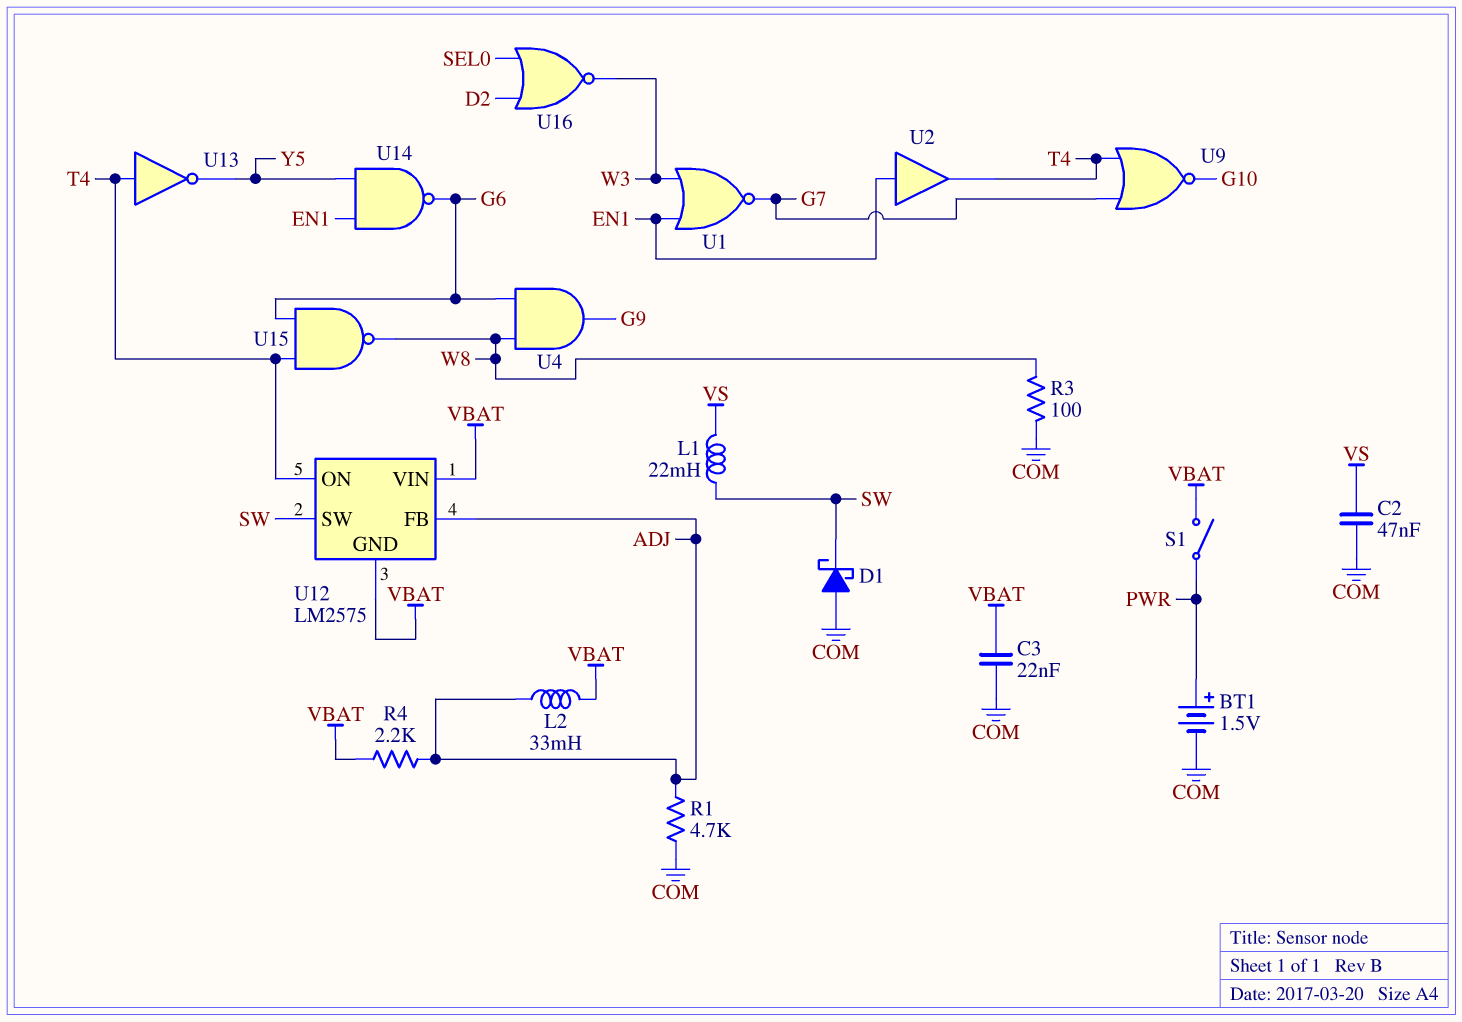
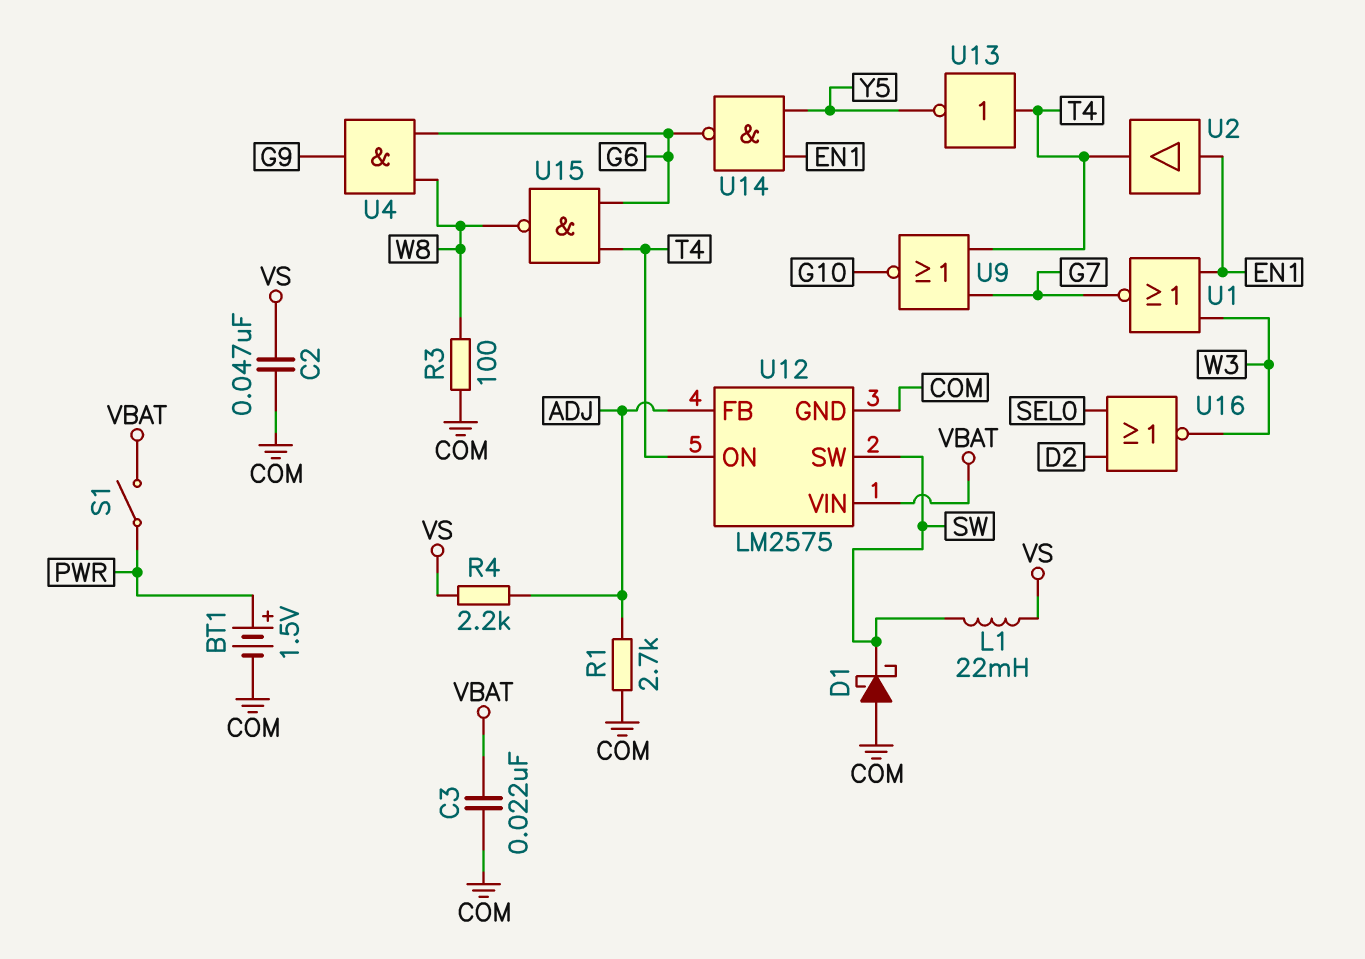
L2: 33mH (ADJ, VBAT) -> none
R1: 4.7k (ADJ, COM) -> 2.7k (ADJ, COM)
R4: 2.2k (ADJ, VBAT) -> 2.2k (ADJ, VS)
U12 pin GND: VBAT -> COM

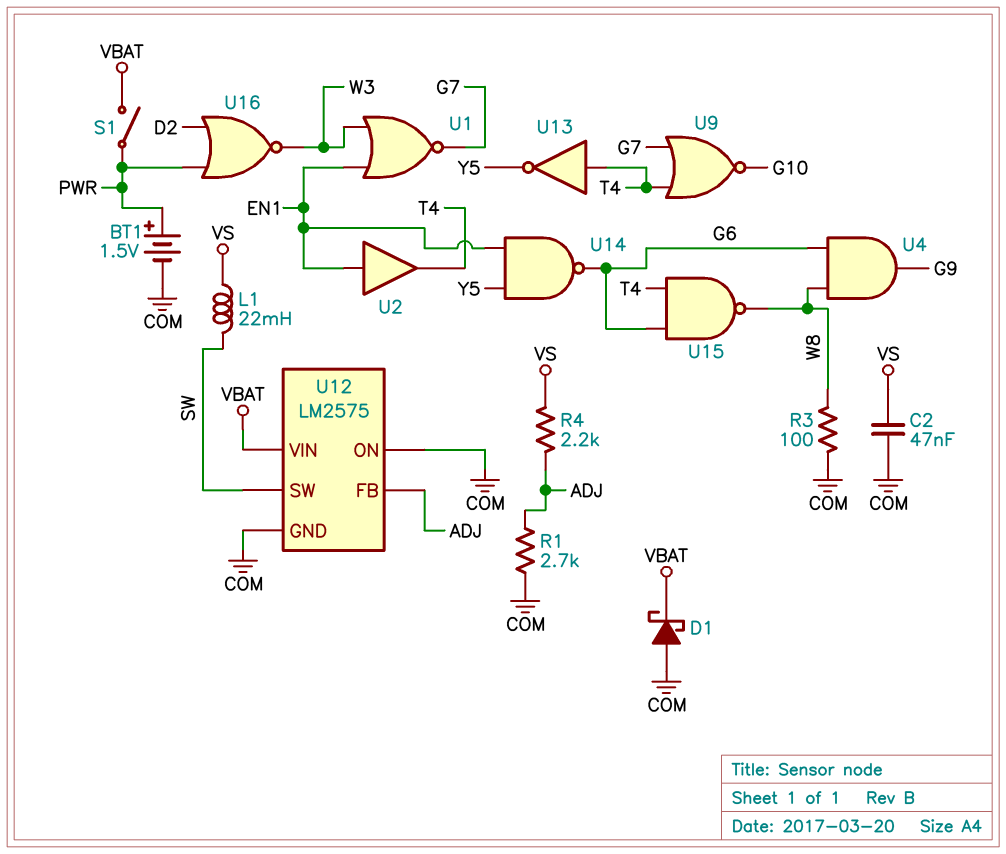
C3: 22nF (COM, VBAT) -> none
D1: schottky (A COM, K SW) -> schottky (A COM, K VBAT)
U12 pin ON: T4 -> COM
U16: NOR (in D2, in SEL0, out W3) -> NOR (in D2, in PWR, out W3)

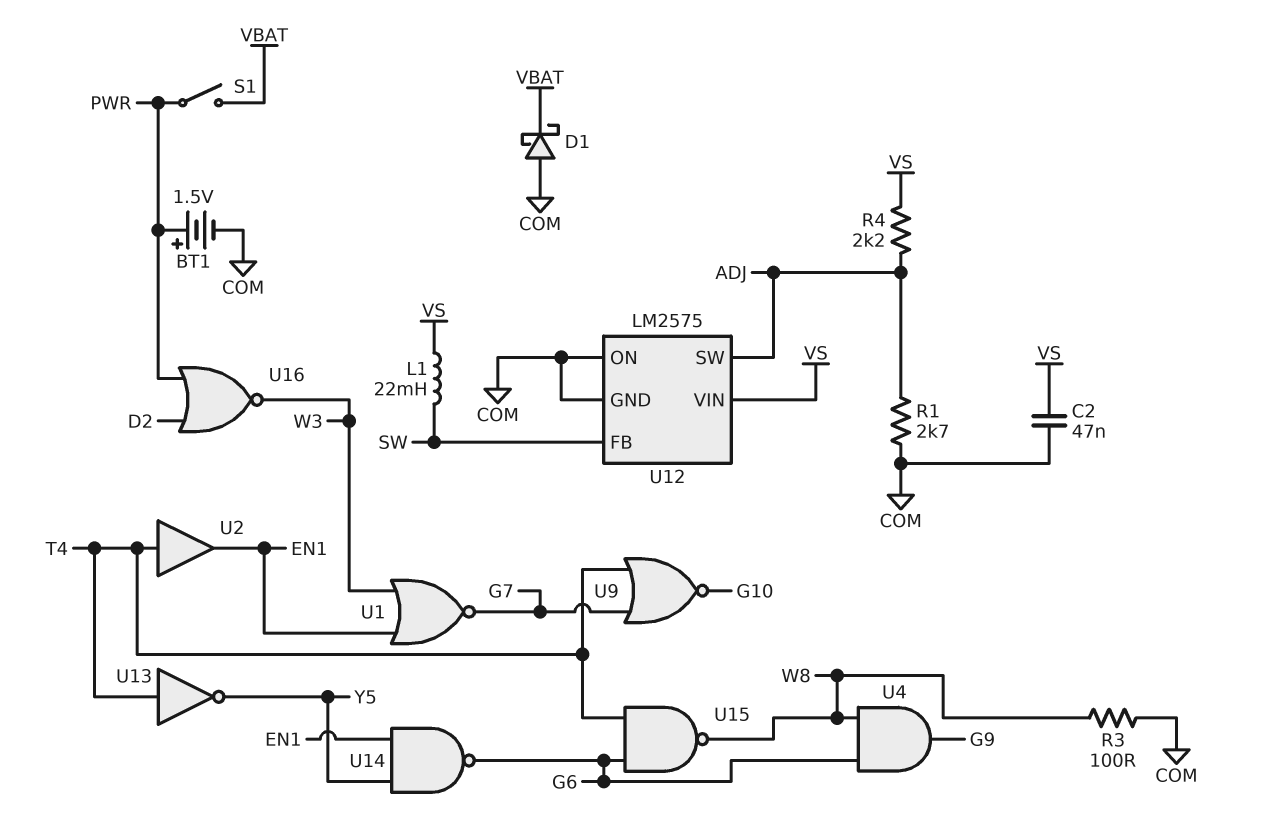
U2: buffer (in EN1, out T4) -> buffer (in T4, out EN1)
U12 pin FB: ADJ -> SW
U12 pin SW: SW -> ADJ
U12 pin VIN: VBAT -> VS

